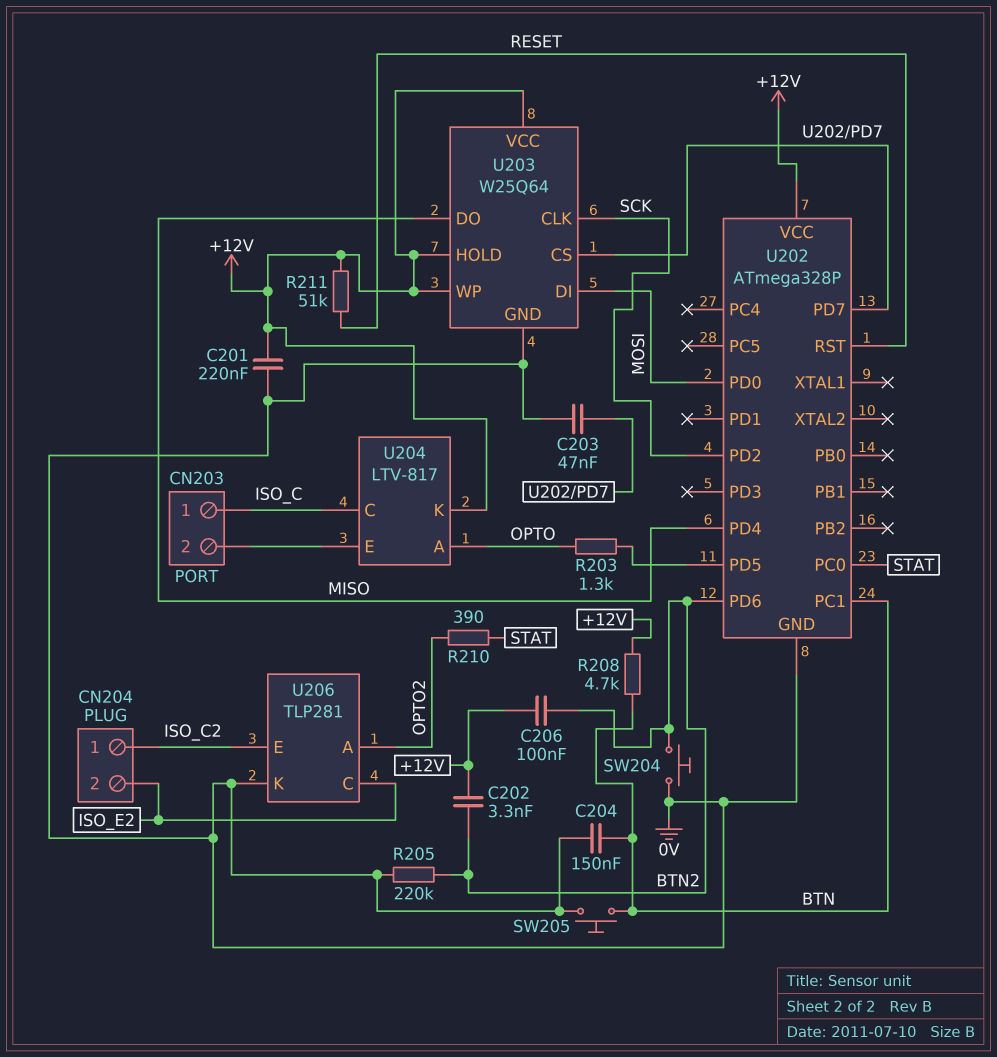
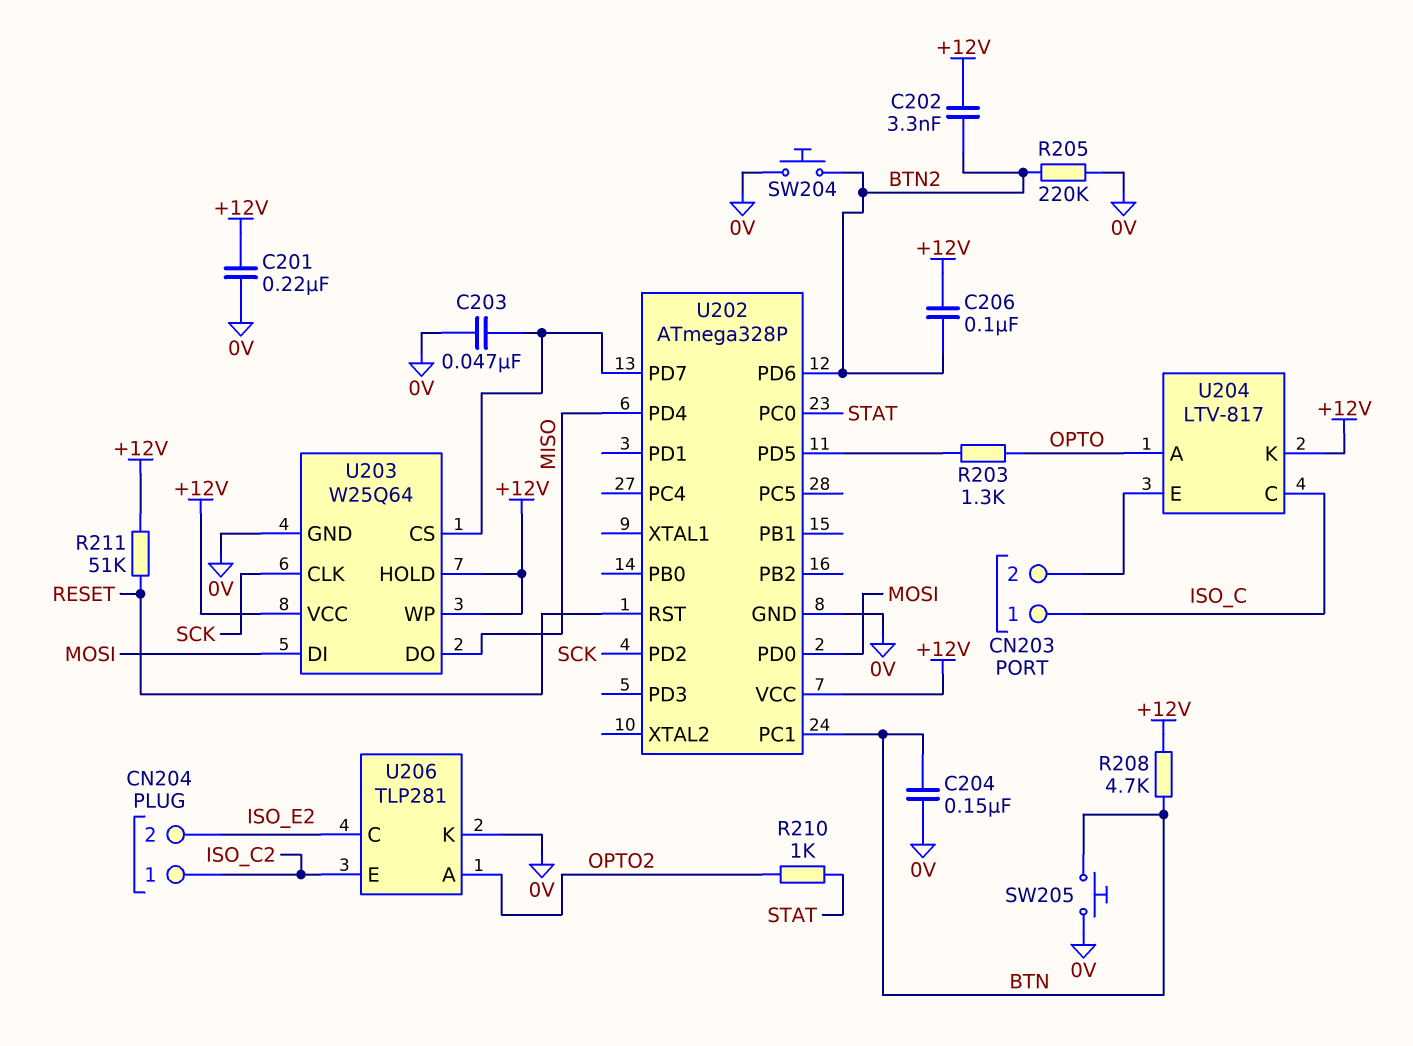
R210: 390 (OPTO2, STAT) -> 1k (OPTO2, STAT)

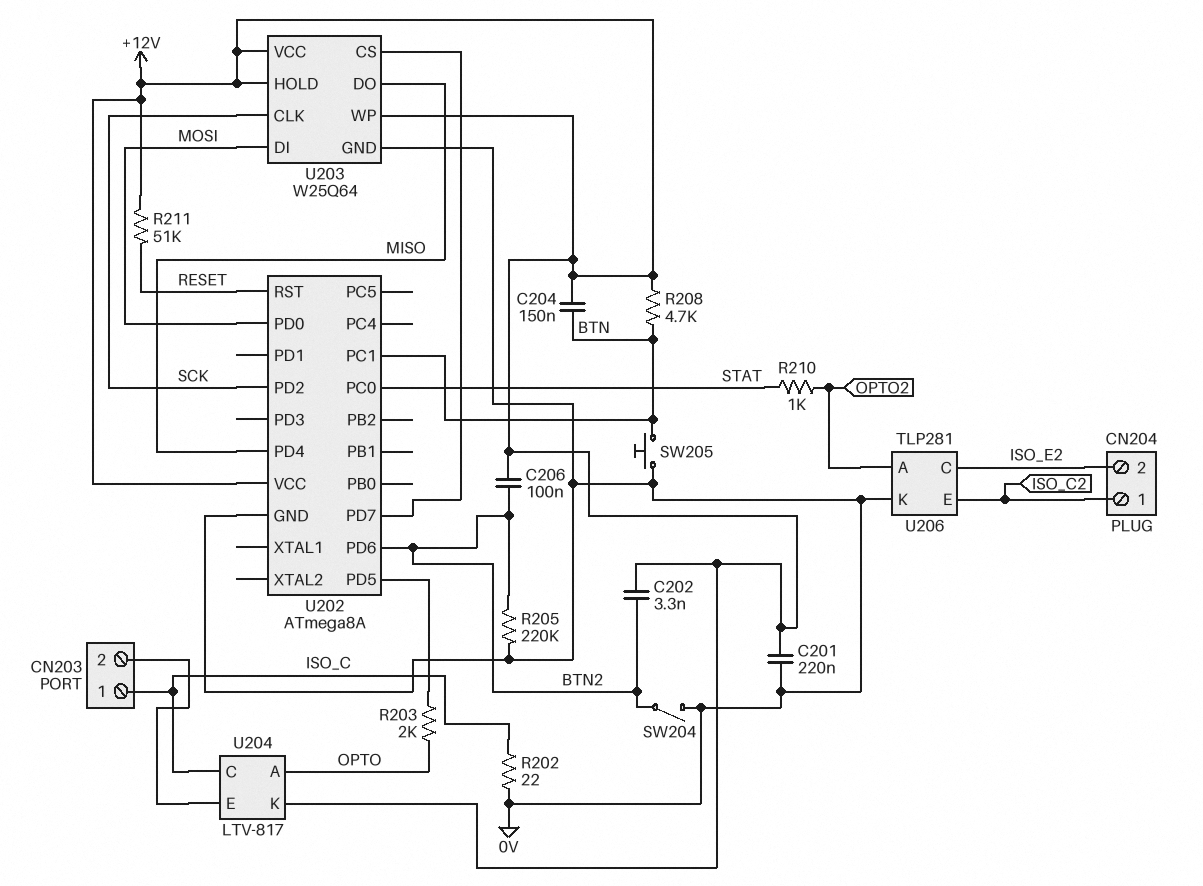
C203: 47nF (0V, U202/PD7) -> none
C204: 150nF (0V, BTN) -> 150nF (+12V, BTN)
R202: none -> 22 (0V, ISO_C)
R203: 1.3k (OPTO, U202/PD5) -> 2k (OPTO, U202/PD5)
SW204: button (0V, BTN2) -> switch (0V, BTN2)
U202: ATmega328P -> ATmega8A

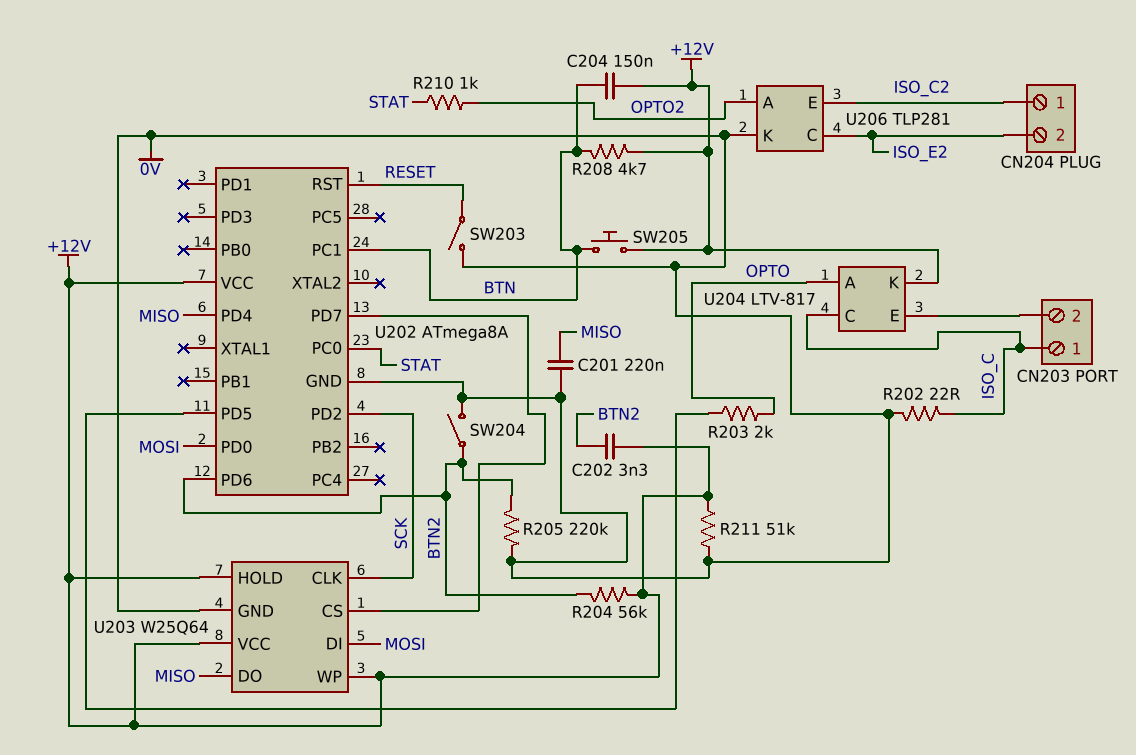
C201: 220nF (+12V, 0V) -> 220nF (0V, MISO)
C206: 100nF (+12V, BTN2) -> none
R204: none -> 56k (+12V, BTN2)
R211: 51k (+12V, RESET) -> 51k (+12V, 0V)
SW203: none -> switch (0V, RESET)
SW205: button (0V, BTN) -> button (+12V, BTN)

